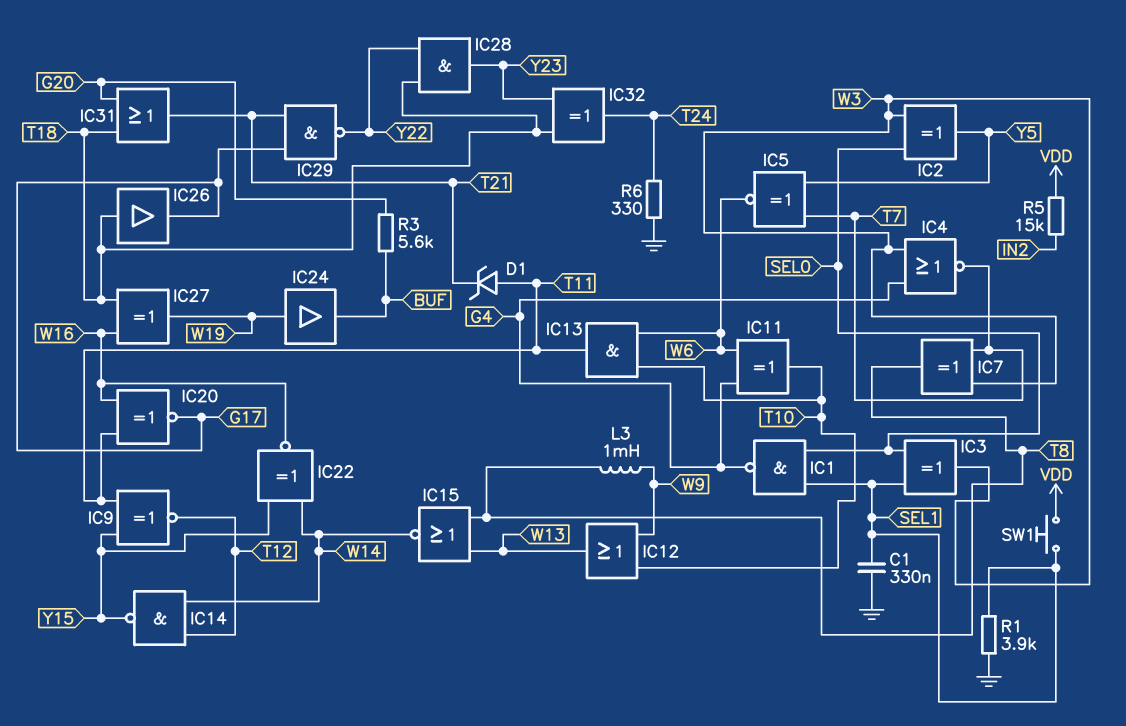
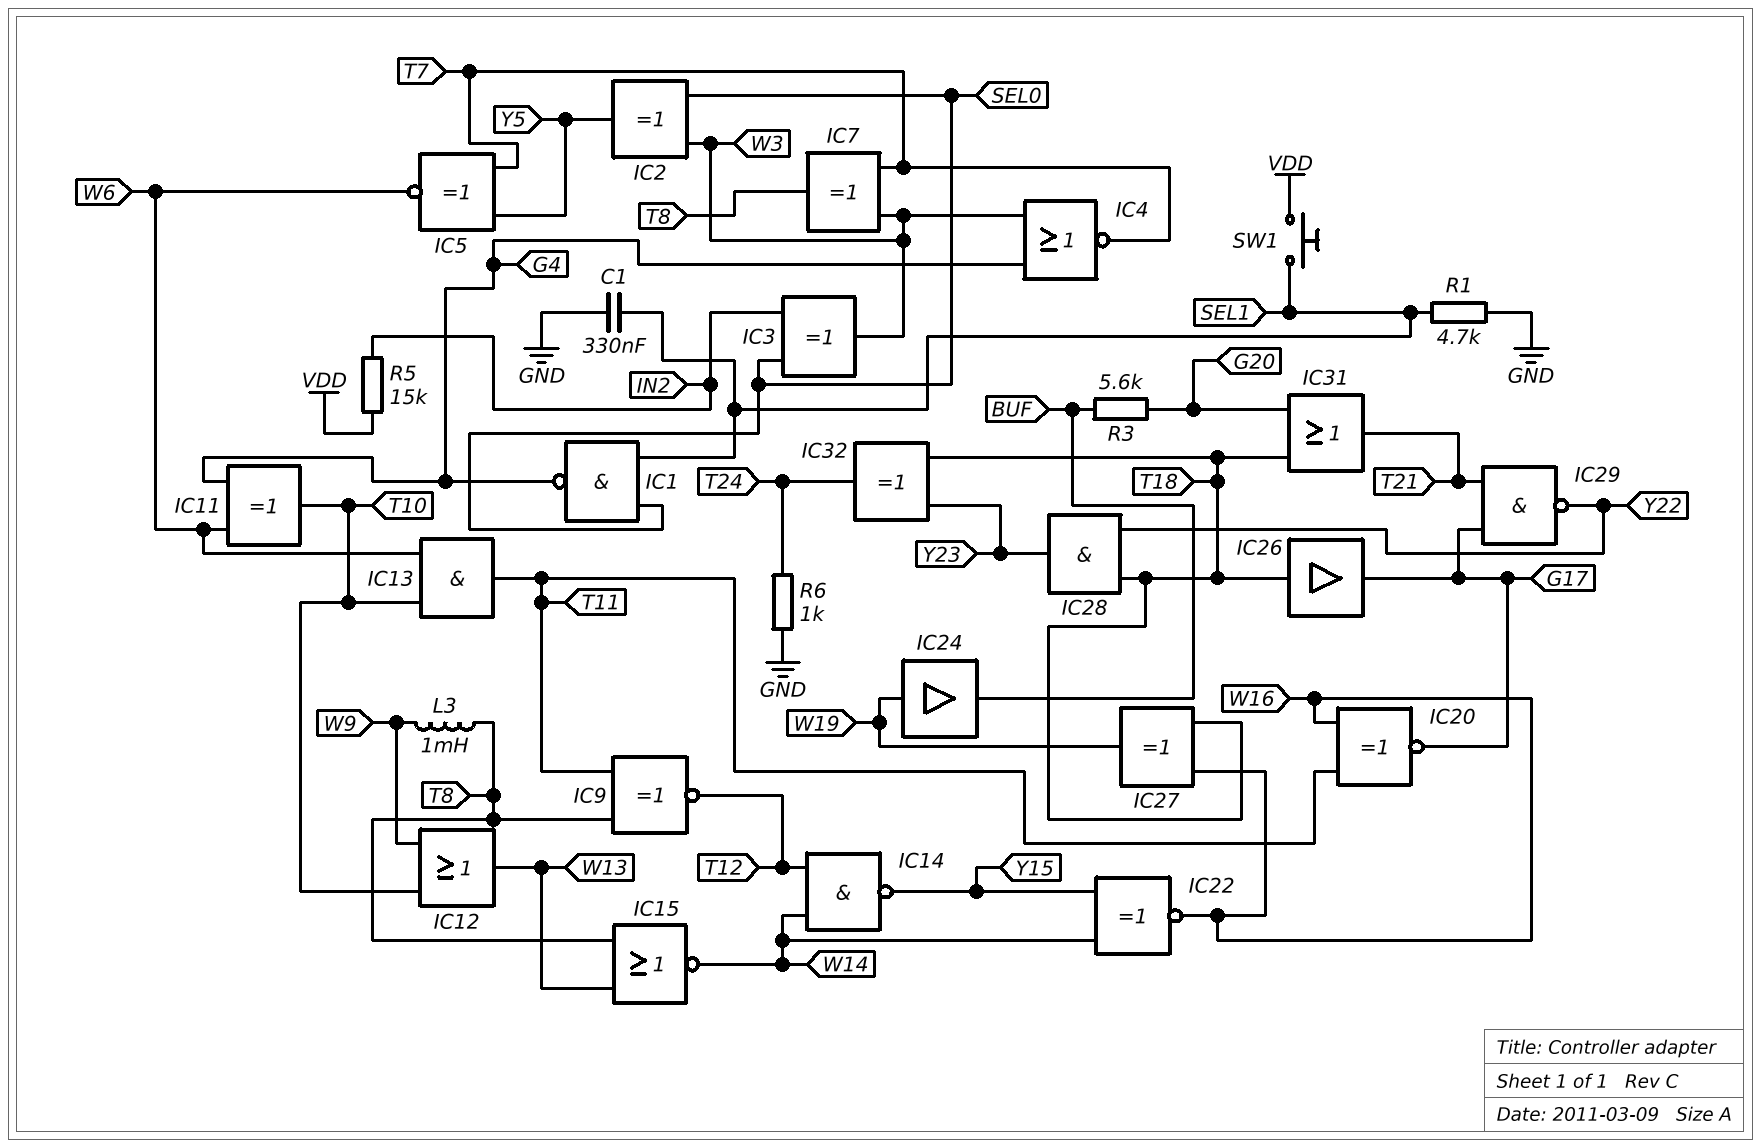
D1: zener (A T11, K T21) -> none
IC3: XOR (in SEL0, in SEL1, out W3) -> XOR (in IN2, in SEL0, out W3)
IC9: XNOR (in T11, in Y15, out T12) -> XNOR (in T8, in T11, out T12)
R1: 3.9k (GND, SEL1) -> 4.7k (GND, SEL1)
R6: 330 (GND, T24) -> 1k (GND, T24)

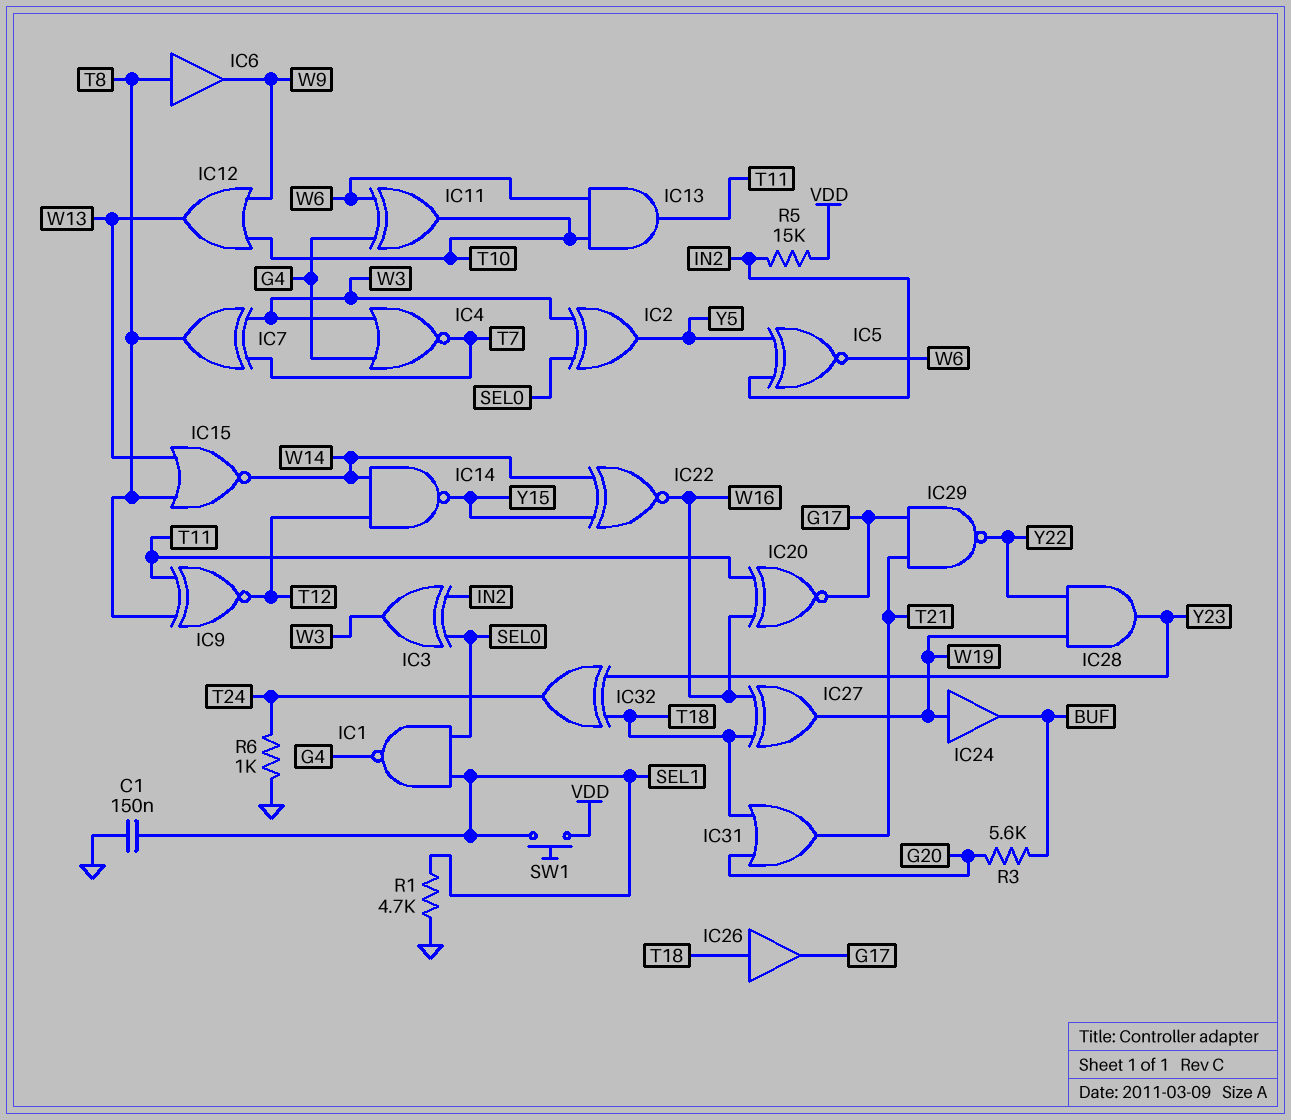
C1: 330nF (GND, SEL1) -> 150nF (GND, SEL1)
IC5: XNOR (in T7, in Y5, out W6) -> XNOR (in IN2, in Y5, out W6)
IC6: none -> buffer (in T8, out W9)
IC28: AND (in T18, in Y22, out Y23) -> AND (in W19, in Y22, out Y23)
L3: 1mH (T8, W9) -> none

